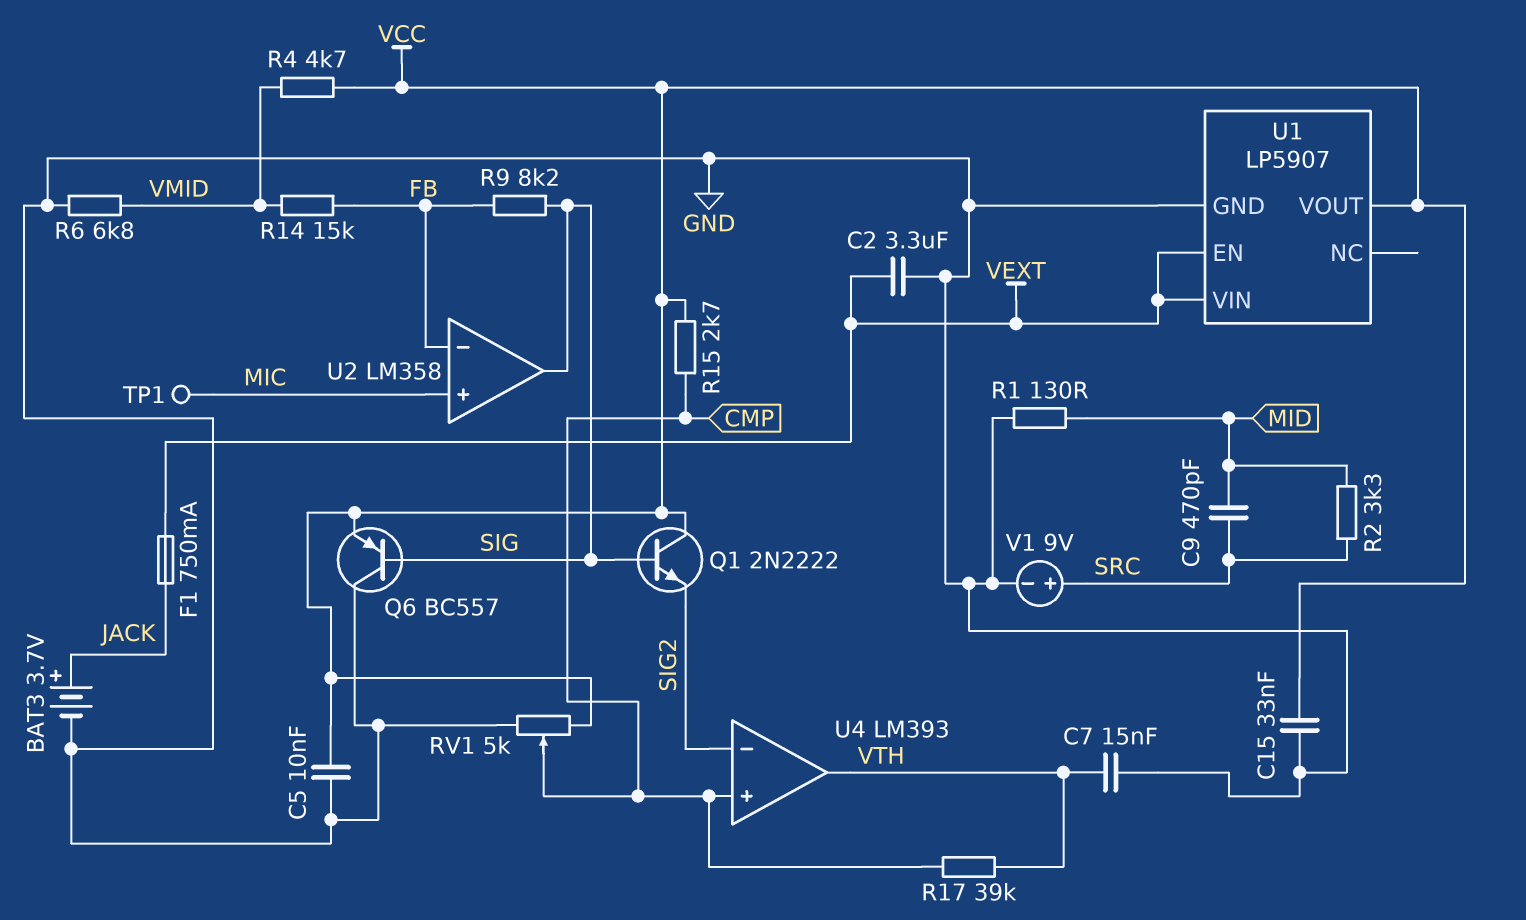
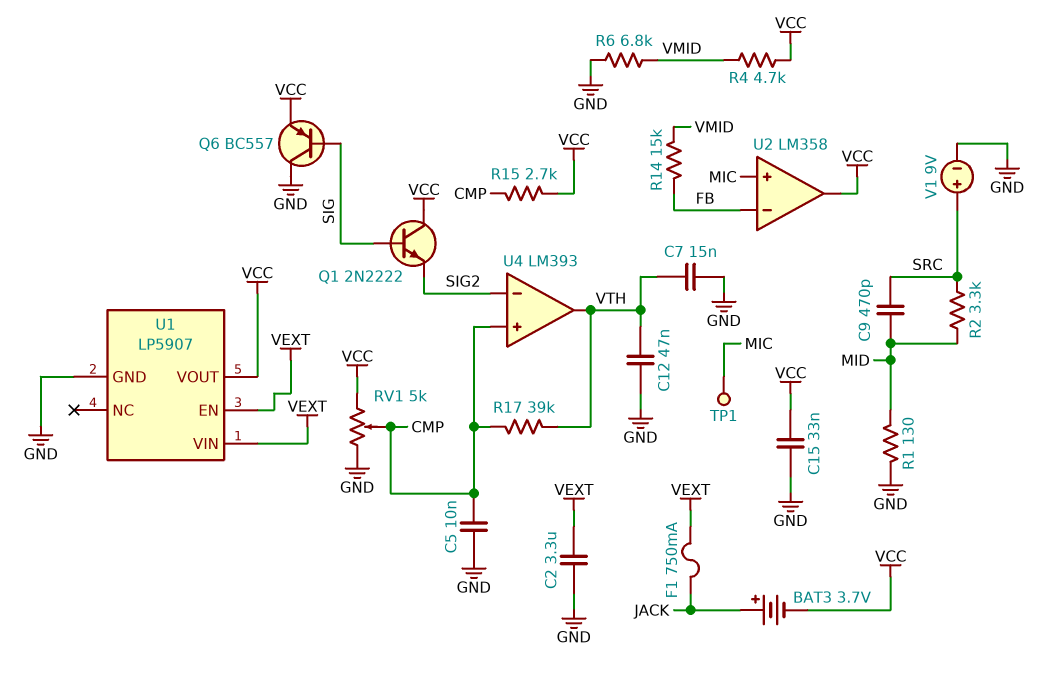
BAT3: 3.7V (plus JACK, minus GND) -> 3.7V (plus JACK, minus VCC)
C5: 10nF (GND, VCC) -> 10nF (CMP, GND)
C12: none -> 47nF (GND, VTH)
R9: 8.2k (FB, SIG) -> none
U2 pin out: SIG -> VCC

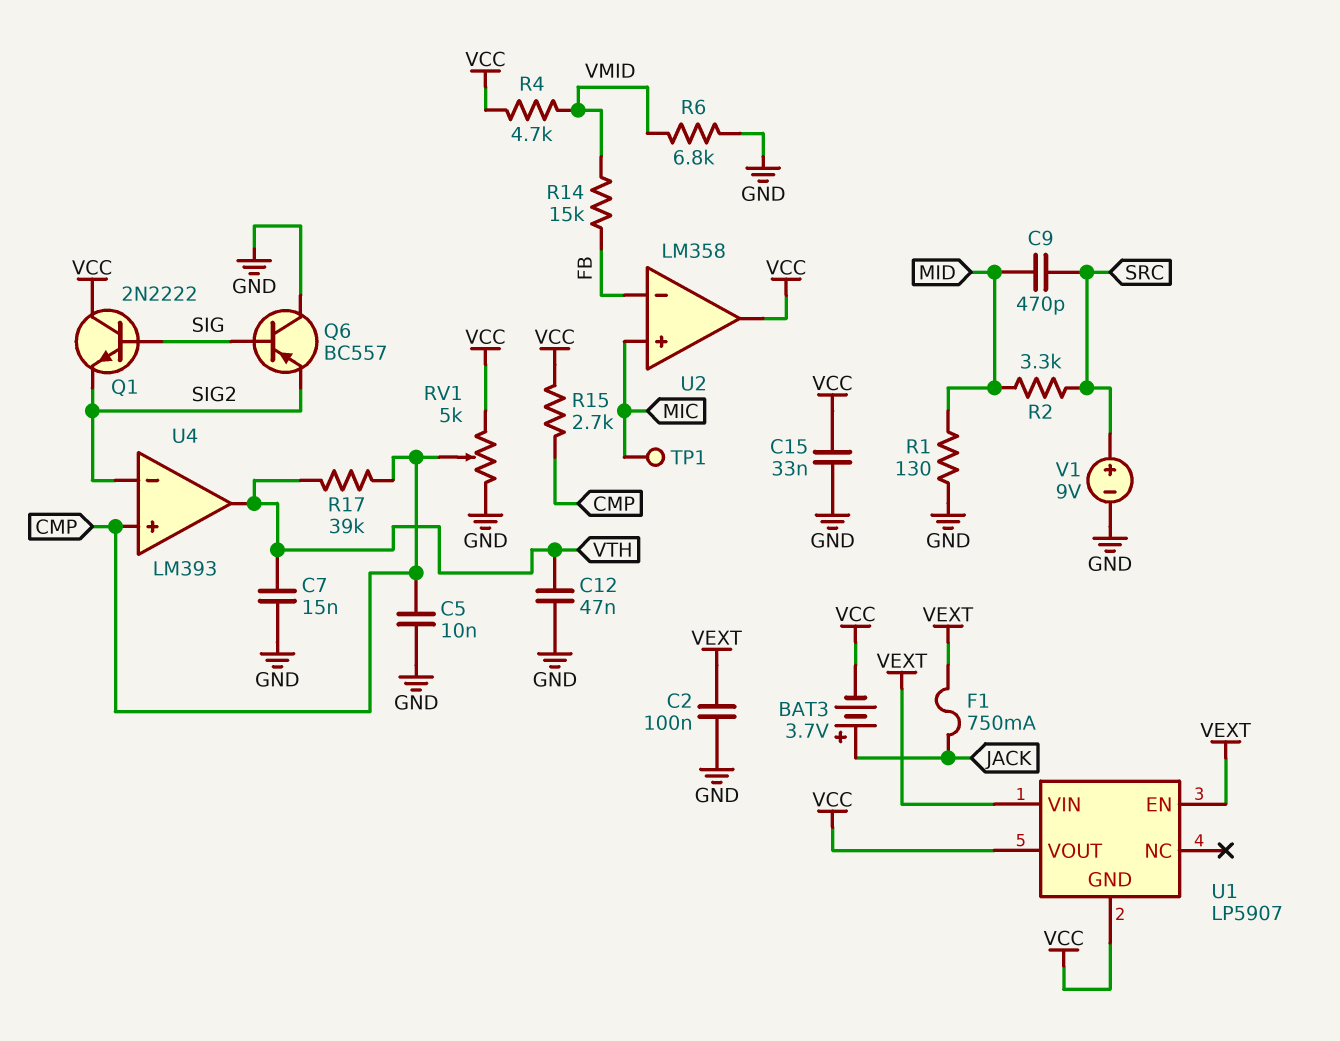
C2: 3.3uF (GND, VEXT) -> 100nF (GND, VEXT)
Q6: PNP BC557 (B SIG, C GND, E VCC) -> PNP BC557 (B SIG, C GND, E SIG2)
U1 pin GND: GND -> VCC

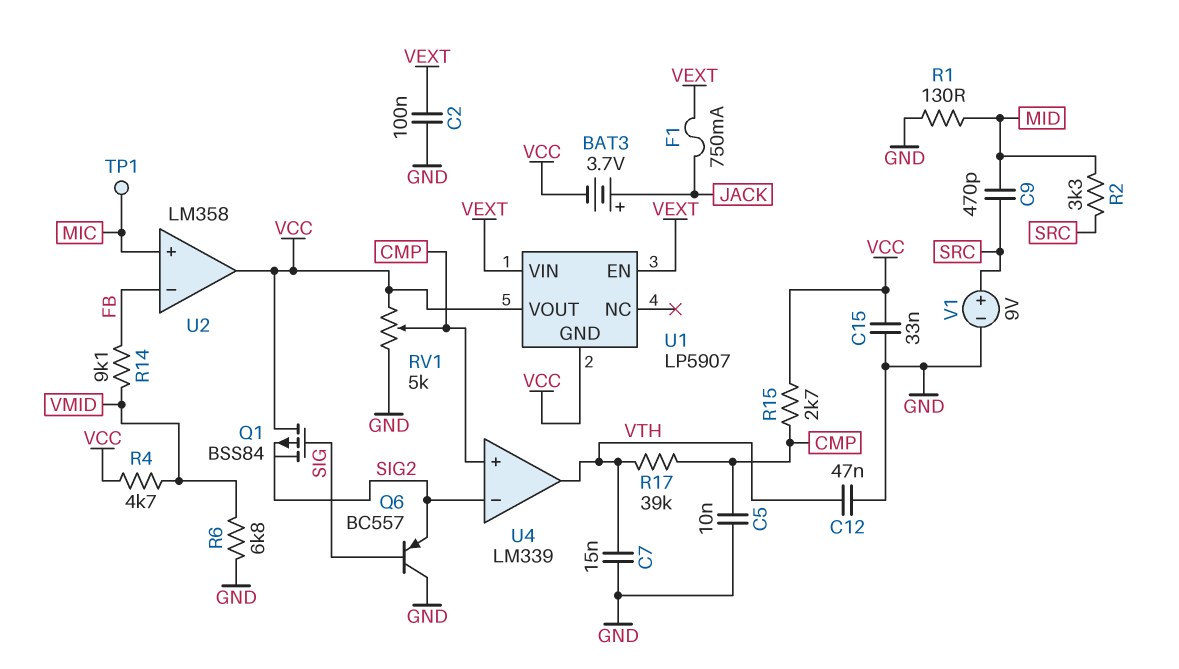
Q1: NPN 2N2222 (B SIG, C VCC, E SIG2) -> PMOS BSS84 (G SIG, D VCC, S SIG2)
R14: 15k (FB, VMID) -> 9.1k (FB, VMID)
U4: LM393 -> LM339

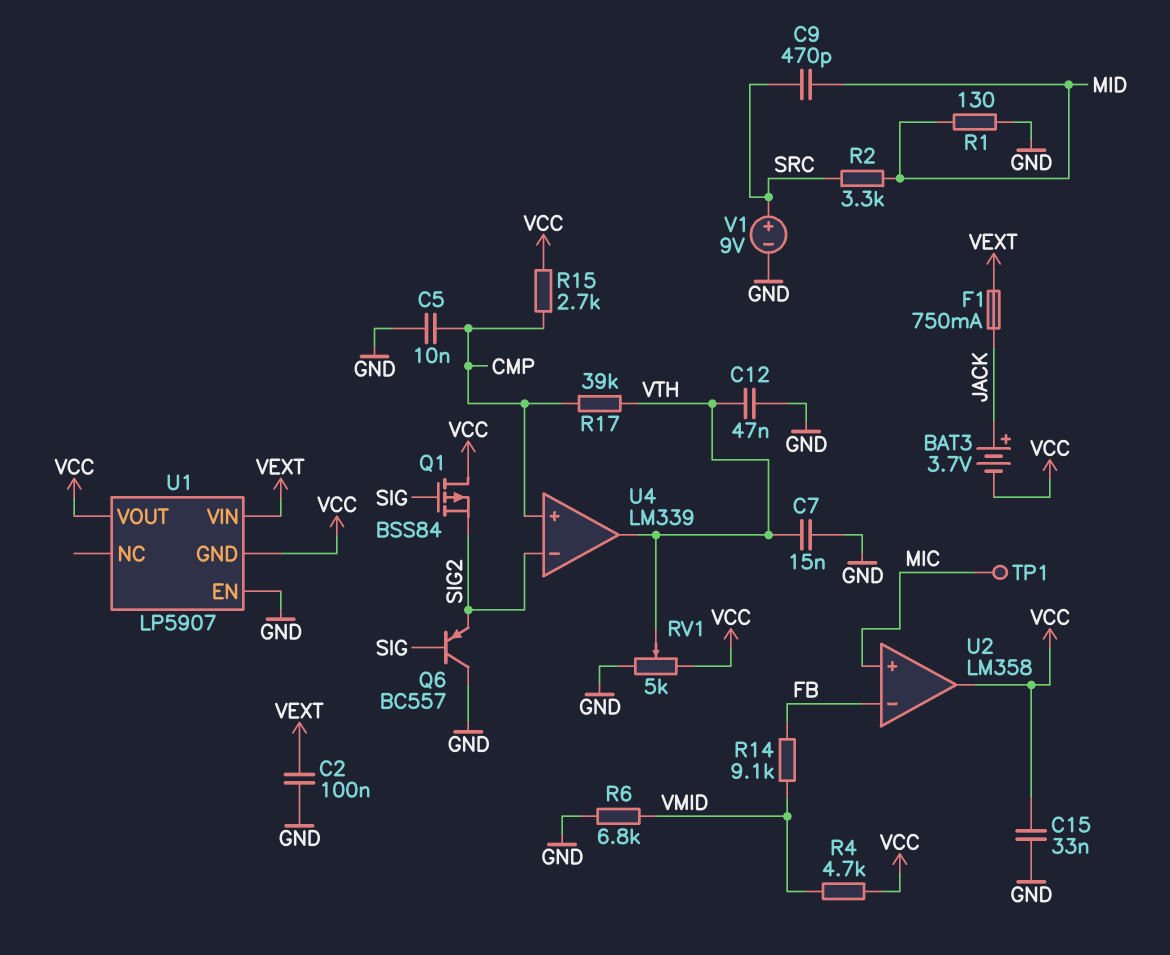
RV1: 5k (GND, VCC, wiper CMP) -> 5k (GND, VCC, wiper VTH)
U1 pin EN: VEXT -> GND

